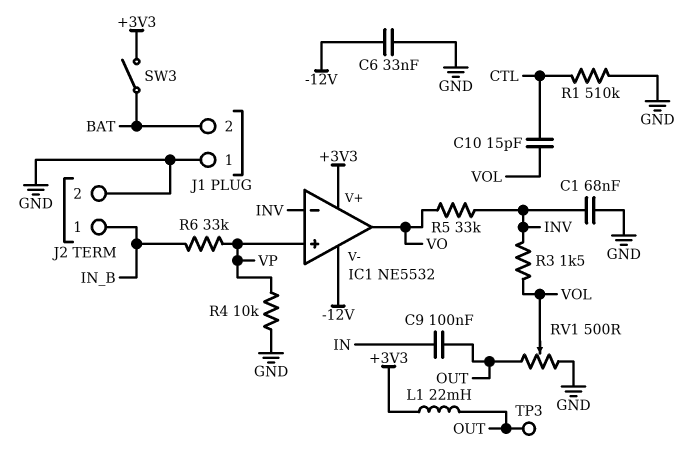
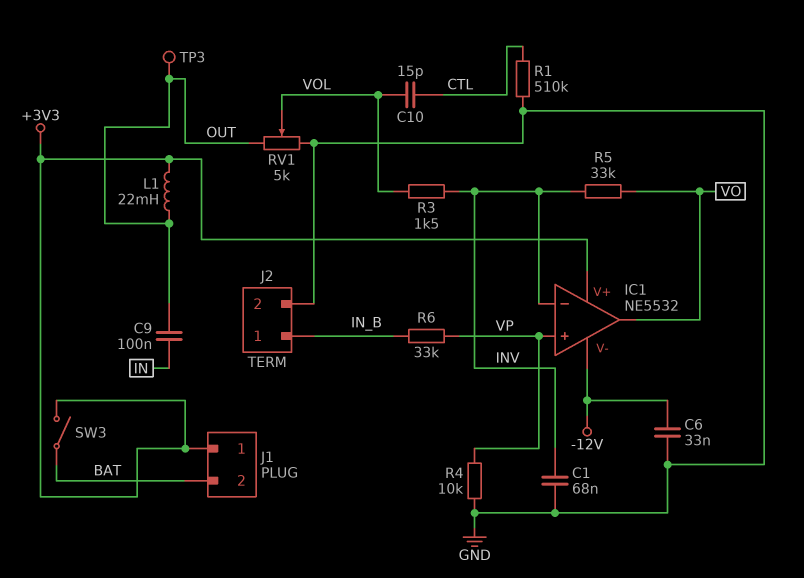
J1 pin 1: GND -> +3V3
RV1: 500 (GND, OUT, wiper VOL) -> 5k (GND, OUT, wiper VOL)

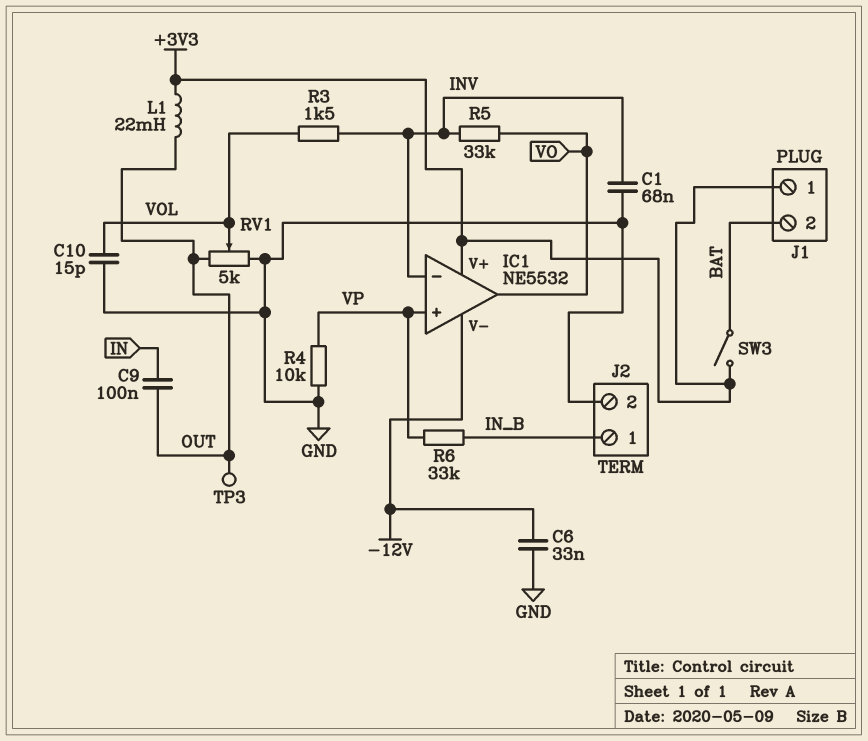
C10: 15pF (CTL, VOL) -> 15pF (GND, VOL)
R1: 510k (CTL, GND) -> none

